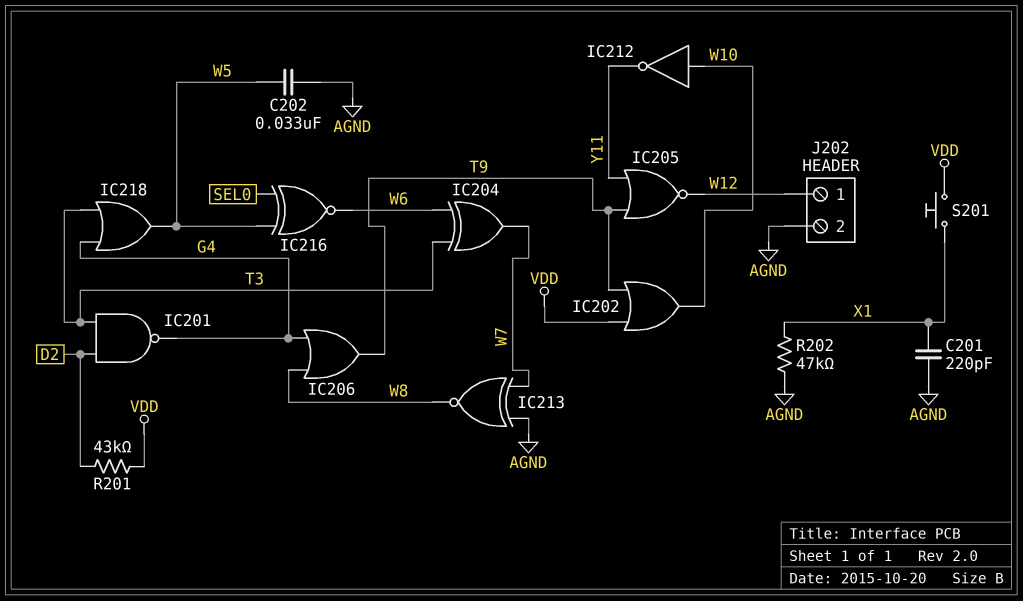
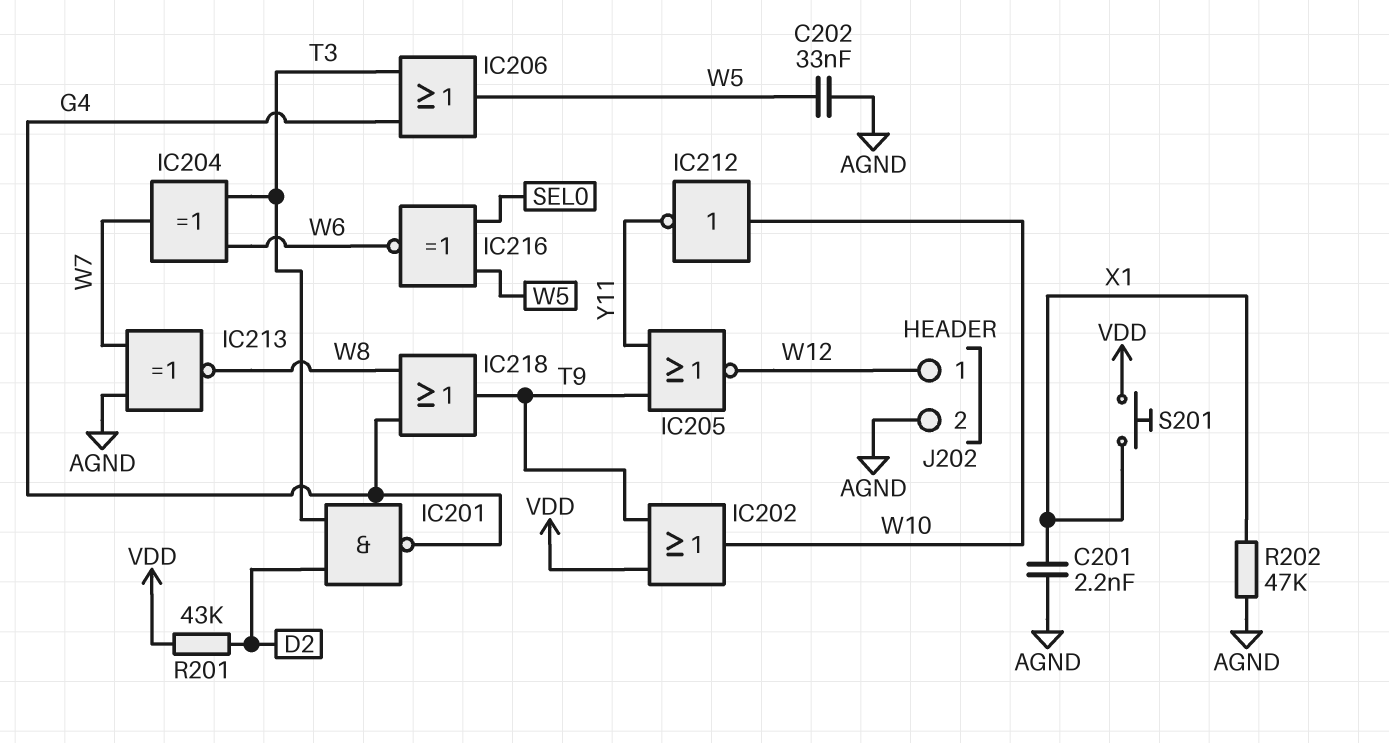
C201: 220pF (AGND, X1) -> 2.2nF (AGND, X1)
IC206: OR (in G4, in W8, out T9) -> OR (in G4, in T3, out W5)
IC218: OR (in G4, in T3, out W5) -> OR (in G4, in W8, out T9)

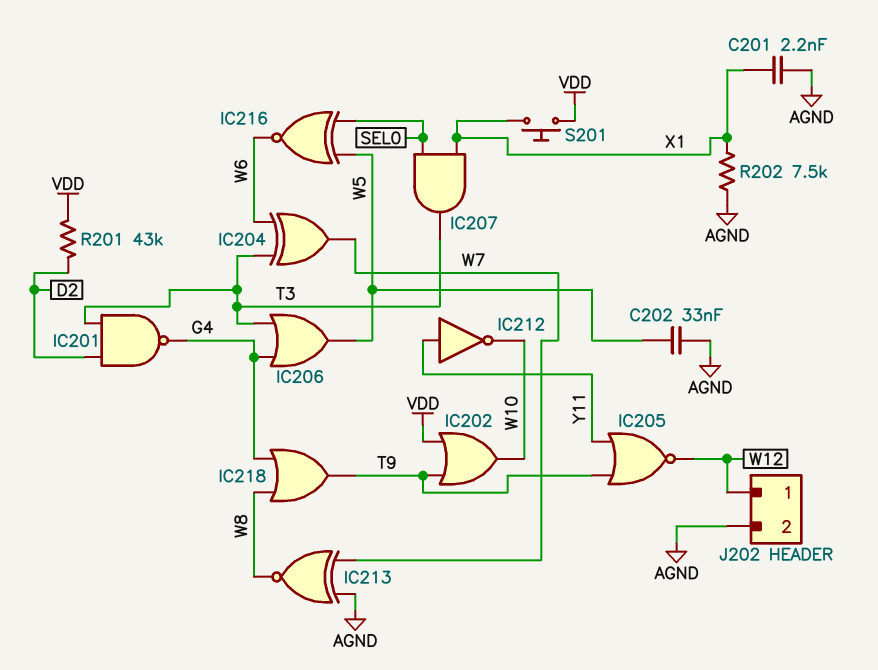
IC207: none -> AND (in SEL0, in X1, out T3)
IC212: NOT (in W10, out Y11) -> NOT (in Y11, out W10)
R202: 47k (AGND, X1) -> 7.5k (AGND, X1)

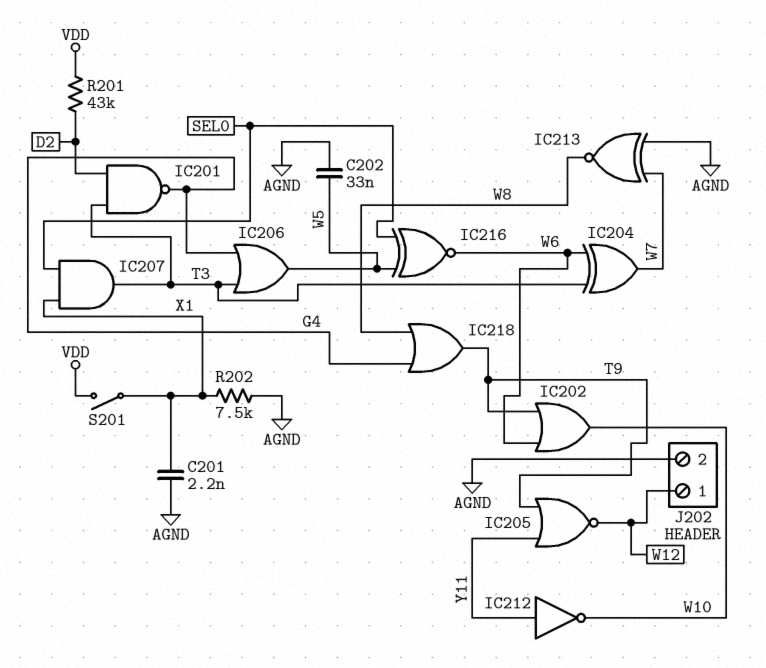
IC202: OR (in T9, in VDD, out W10) -> OR (in T9, in W6, out W10)
S201: button (VDD, X1) -> switch (VDD, X1)

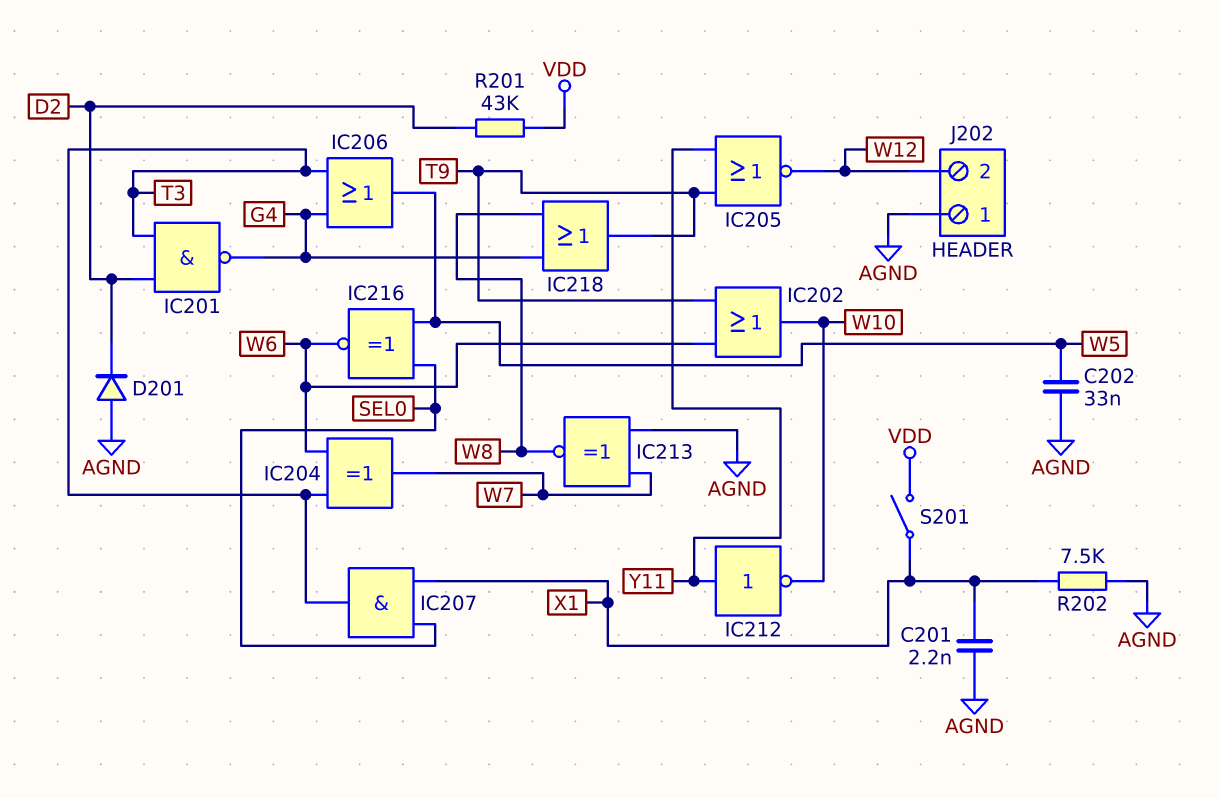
D201: none -> diode (A AGND, K D2)
J202 pin 1: W12 -> AGND
J202 pin 2: AGND -> W12

